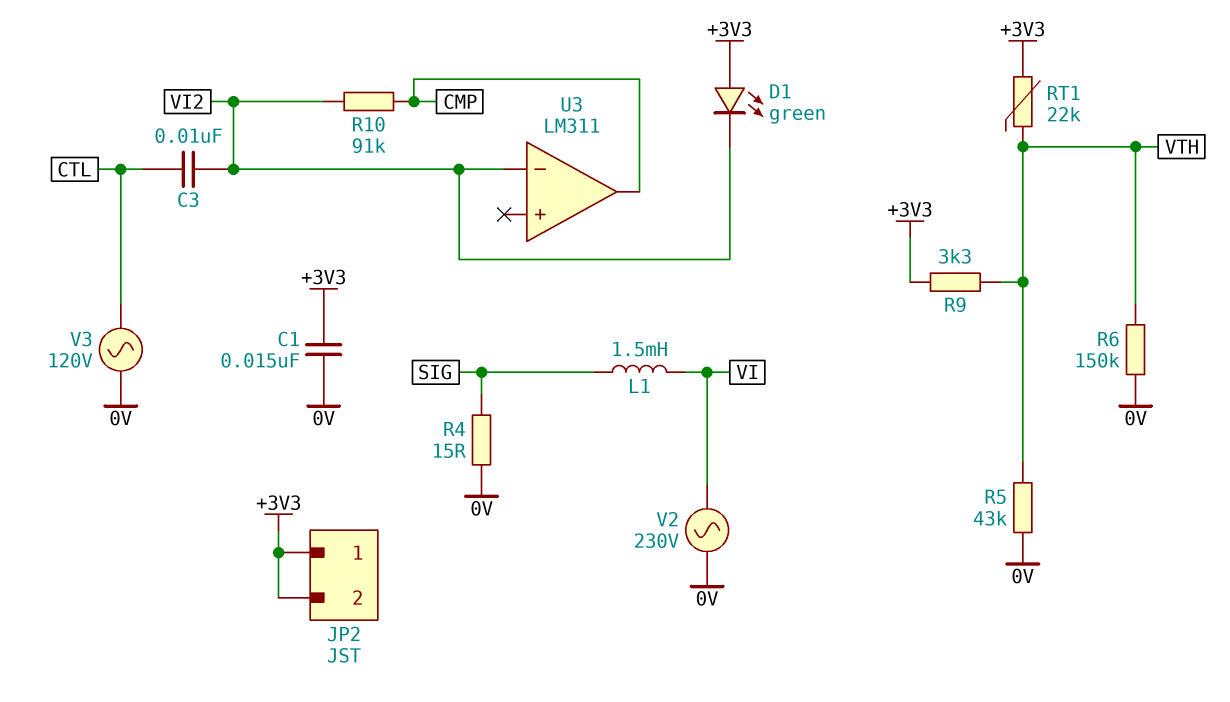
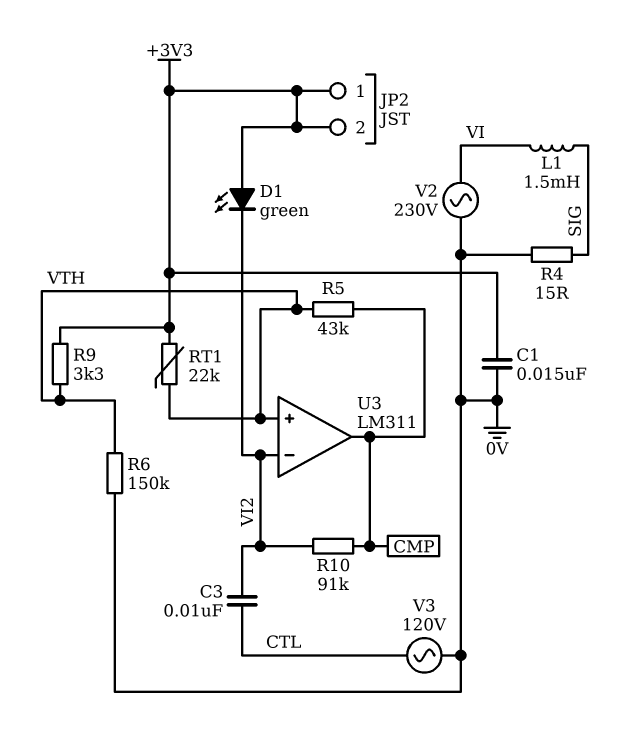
R5: 43k (0V, VTH) -> 43k (CMP, VTH)
U3 pin in+: none -> VTH

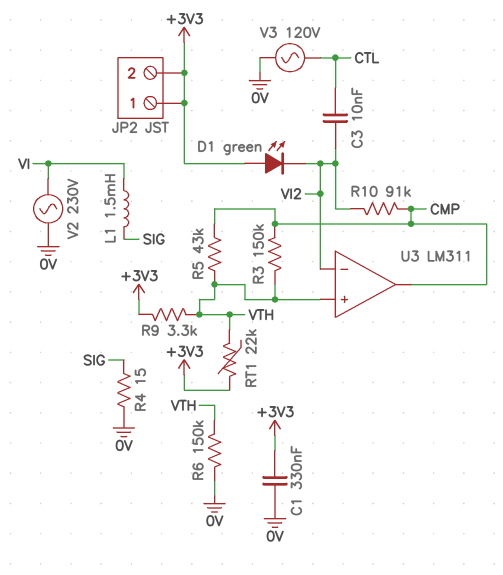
C1: 15nF (+3V3, 0V) -> 330nF (+3V3, 0V)
R3: none -> 150k (CMP, VTH)

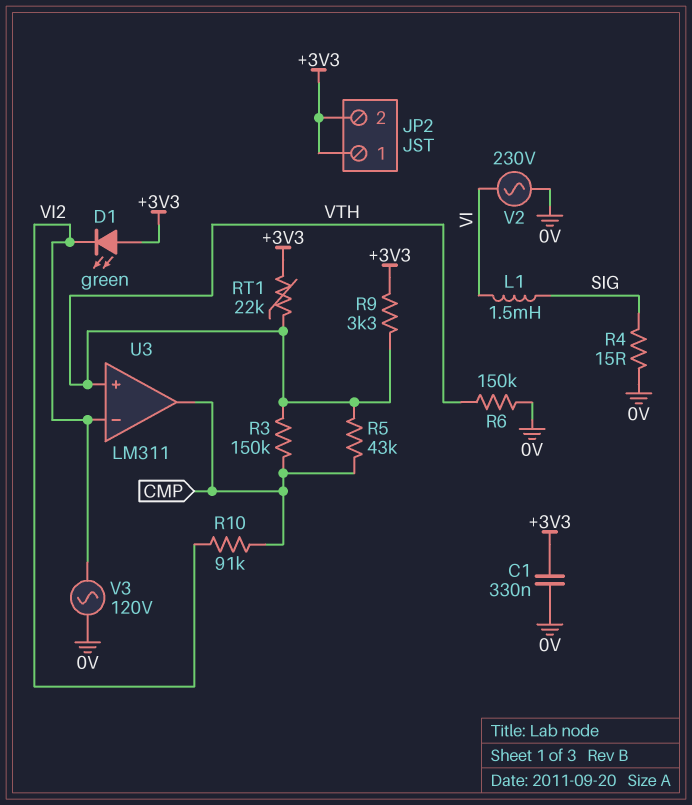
C3: 10nF (CTL, VI2) -> none
V3: AC 120V (0V, CTL) -> AC 120V (0V, VI2)

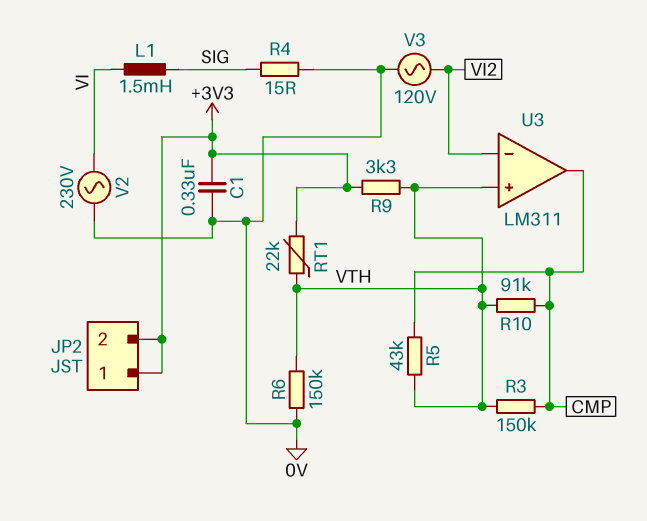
D1: LED green (A +3V3, K VI2) -> none
R10: 91k (CMP, VI2) -> 91k (CMP, VTH)

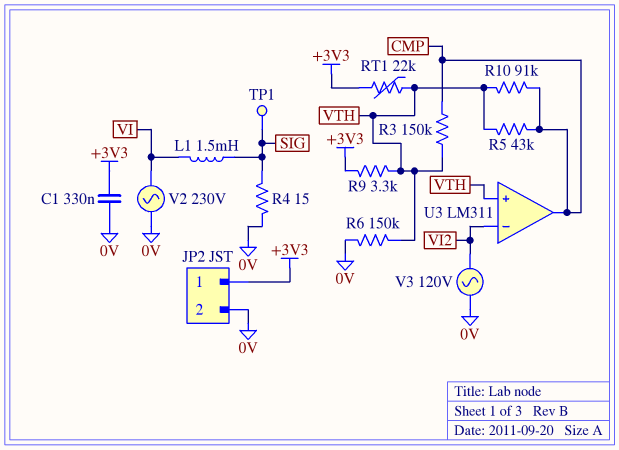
JP2 pin 2: +3V3 -> 0V
TP1: none -> test point (SIG)

